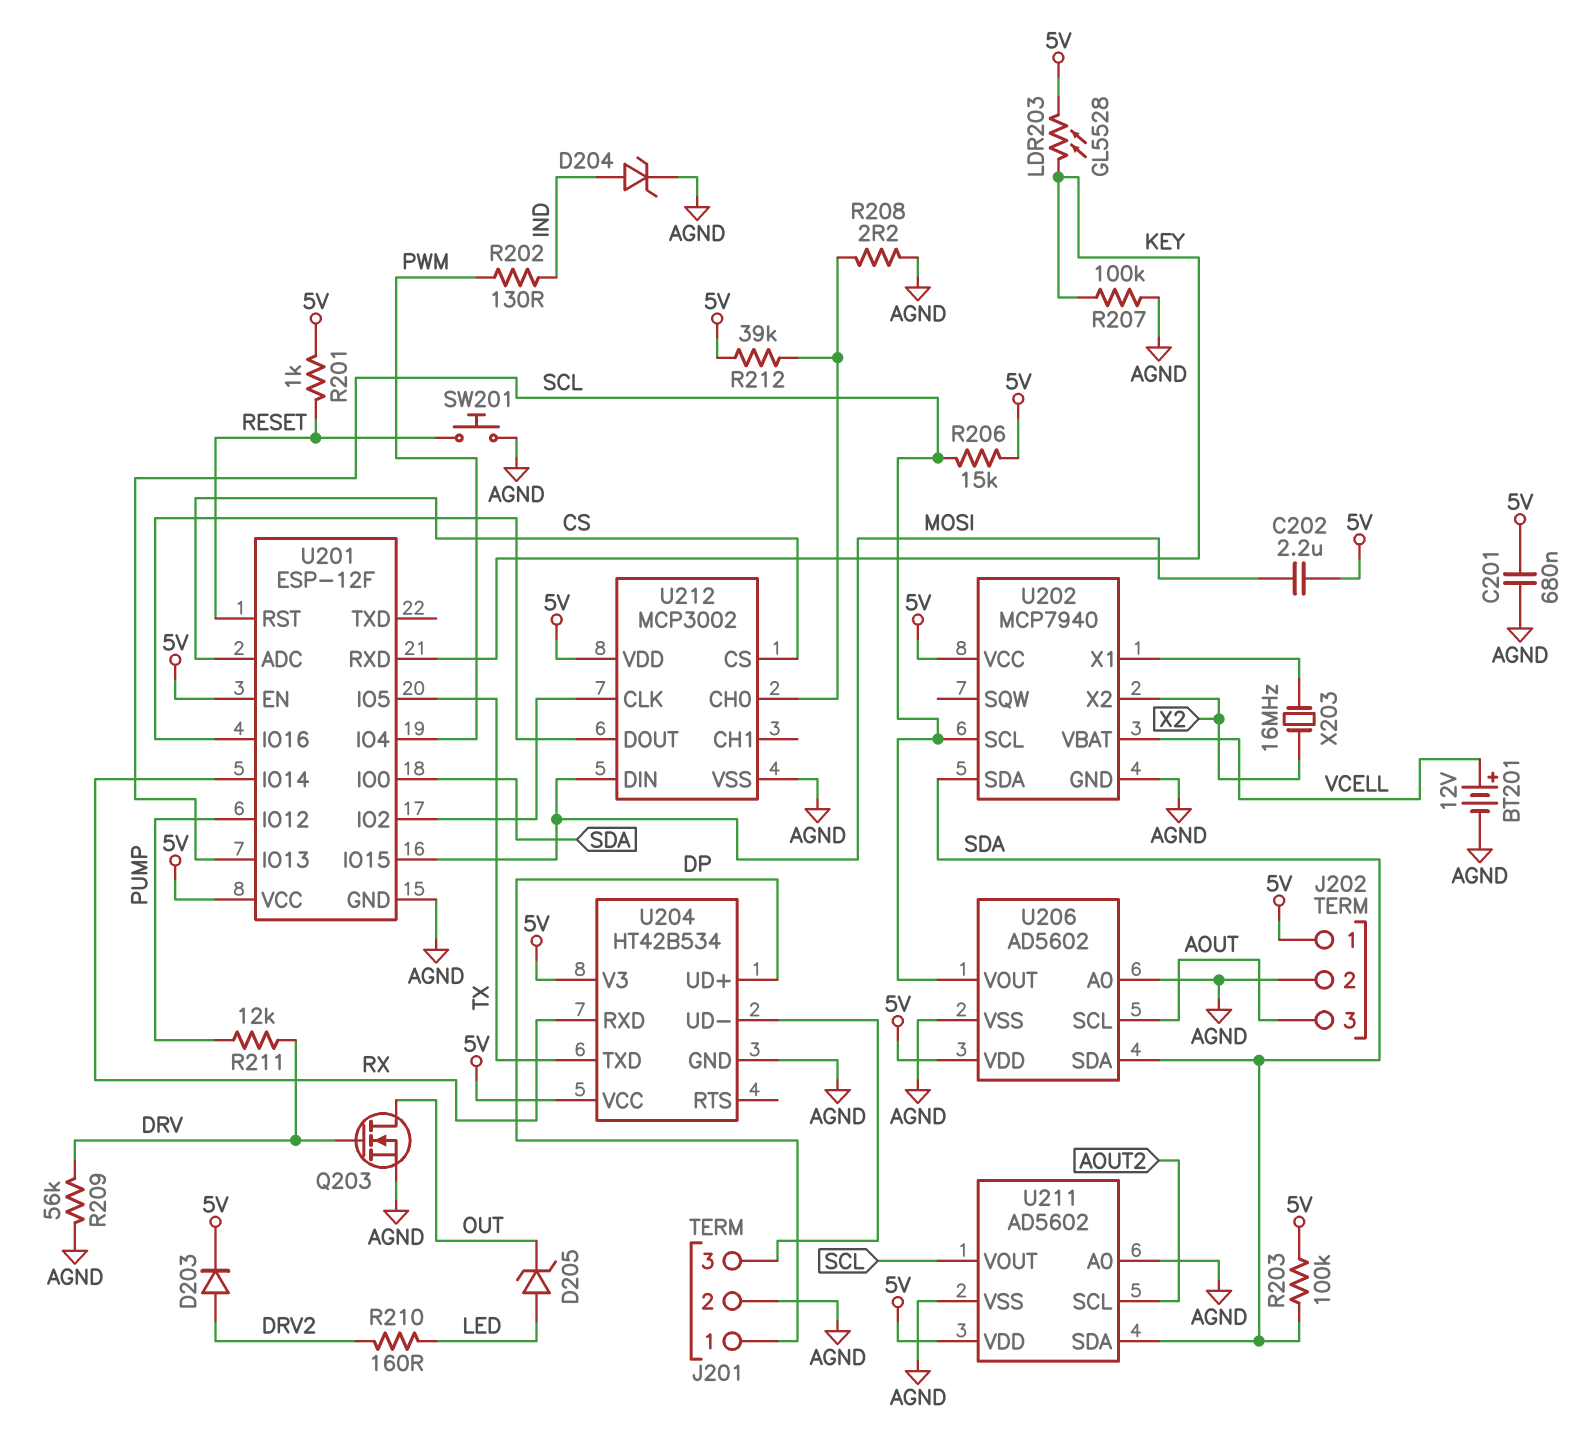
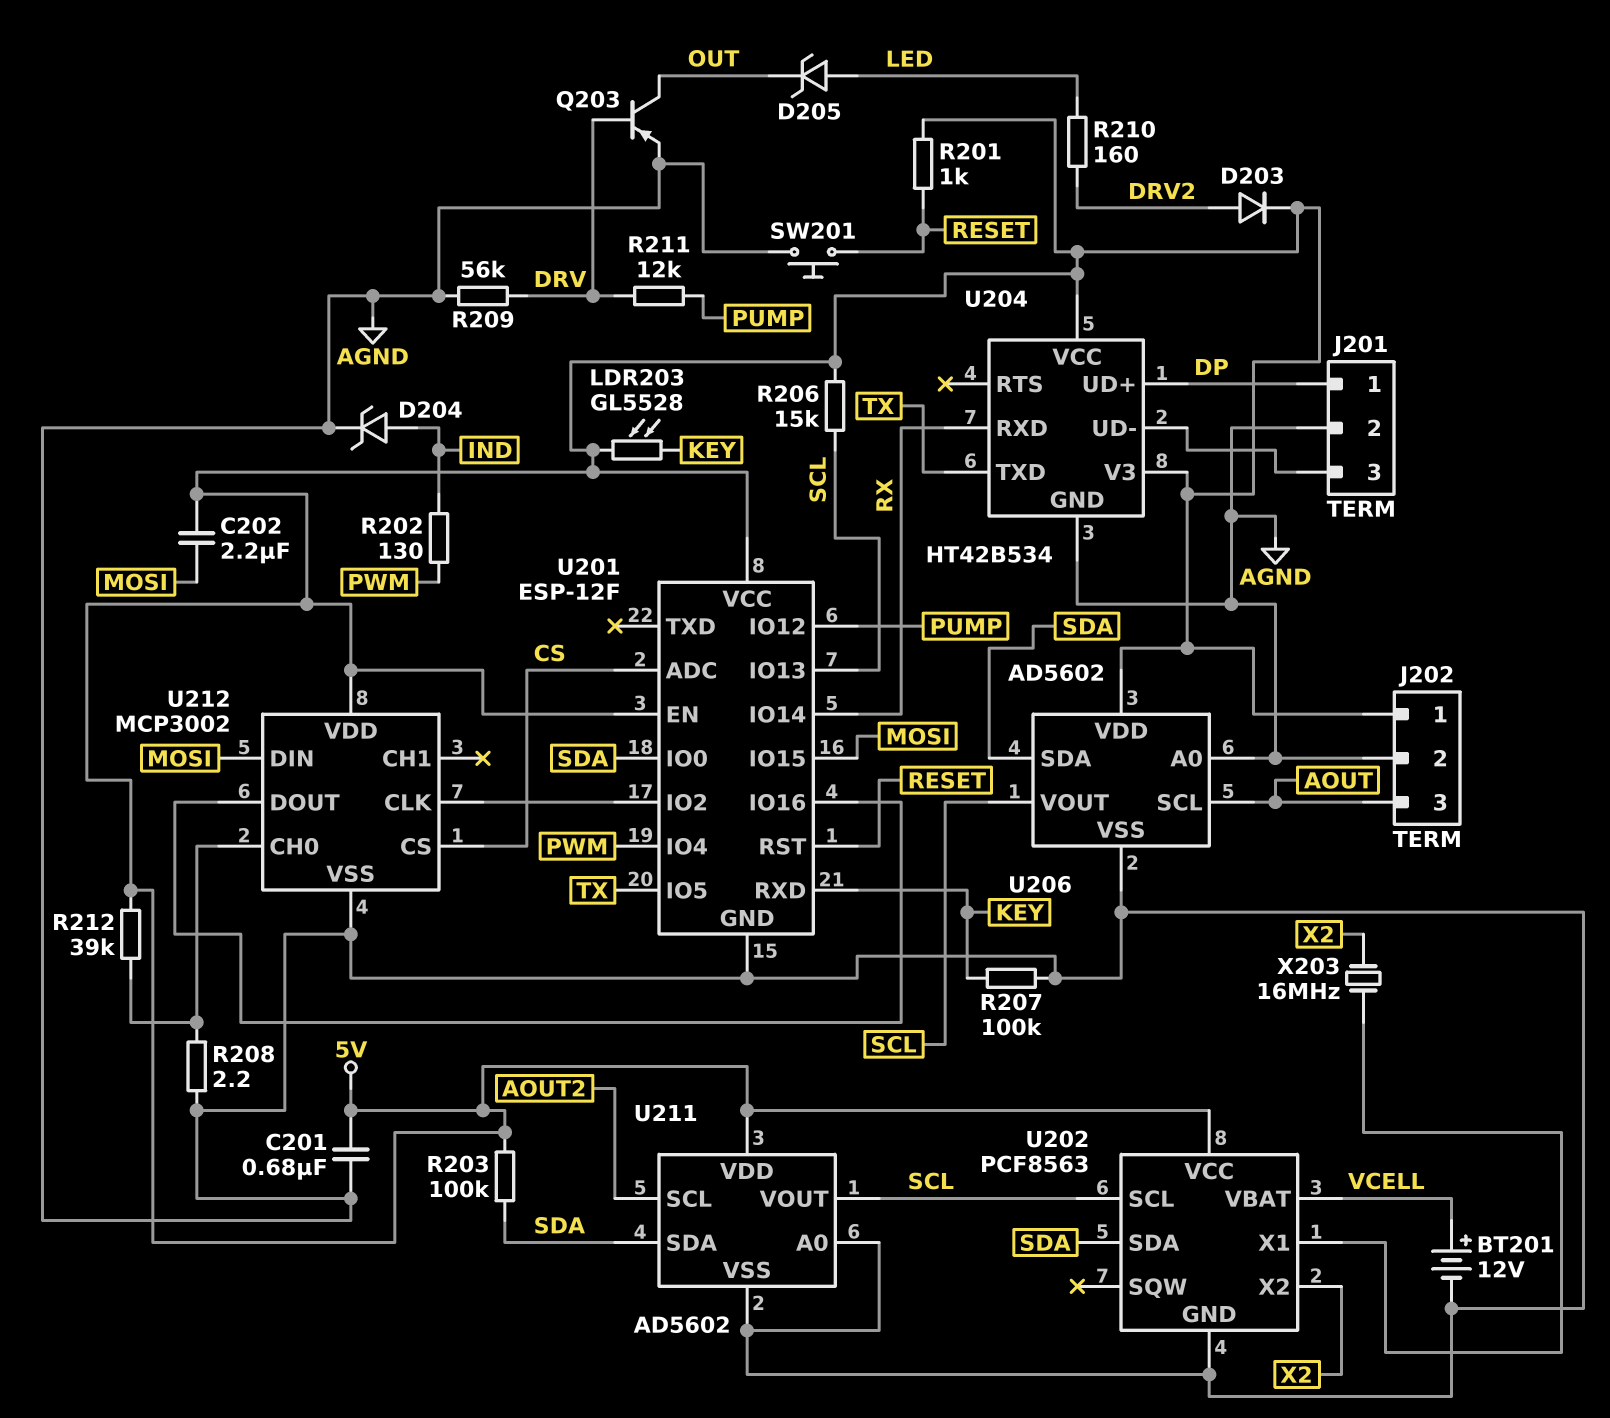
Q203: NMOS (G DRV, D OUT, S AGND) -> PNP (B DRV, C OUT, E AGND)
U202: MCP7940 -> PCF8563

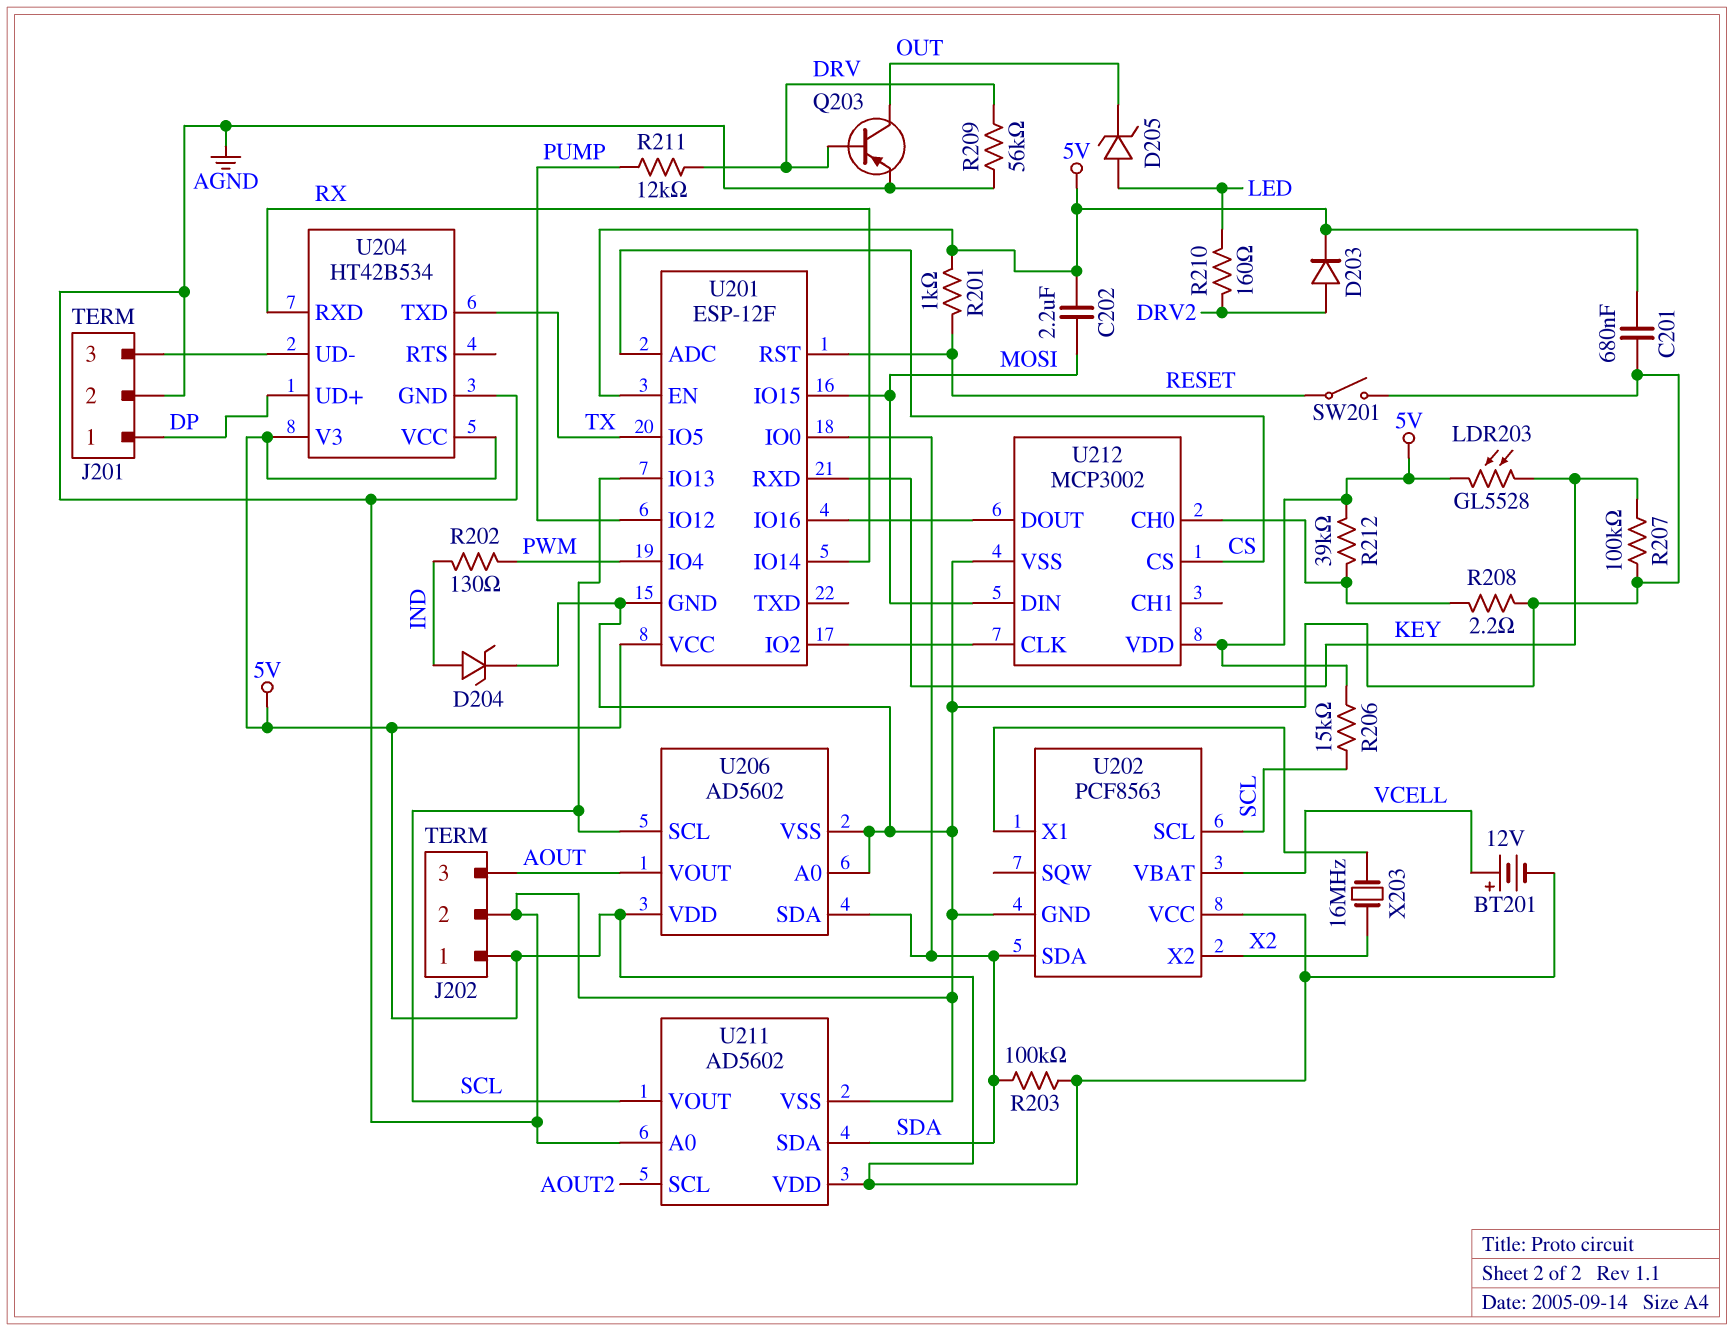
BT201: 12V (plus VCELL, minus AGND) -> 12V (plus VCELL, minus 5V)
SW201: button (AGND, RESET) -> switch (AGND, RESET)
U206 pin SCL: AOUT -> SCL
U206 pin VOUT: SCL -> AOUT

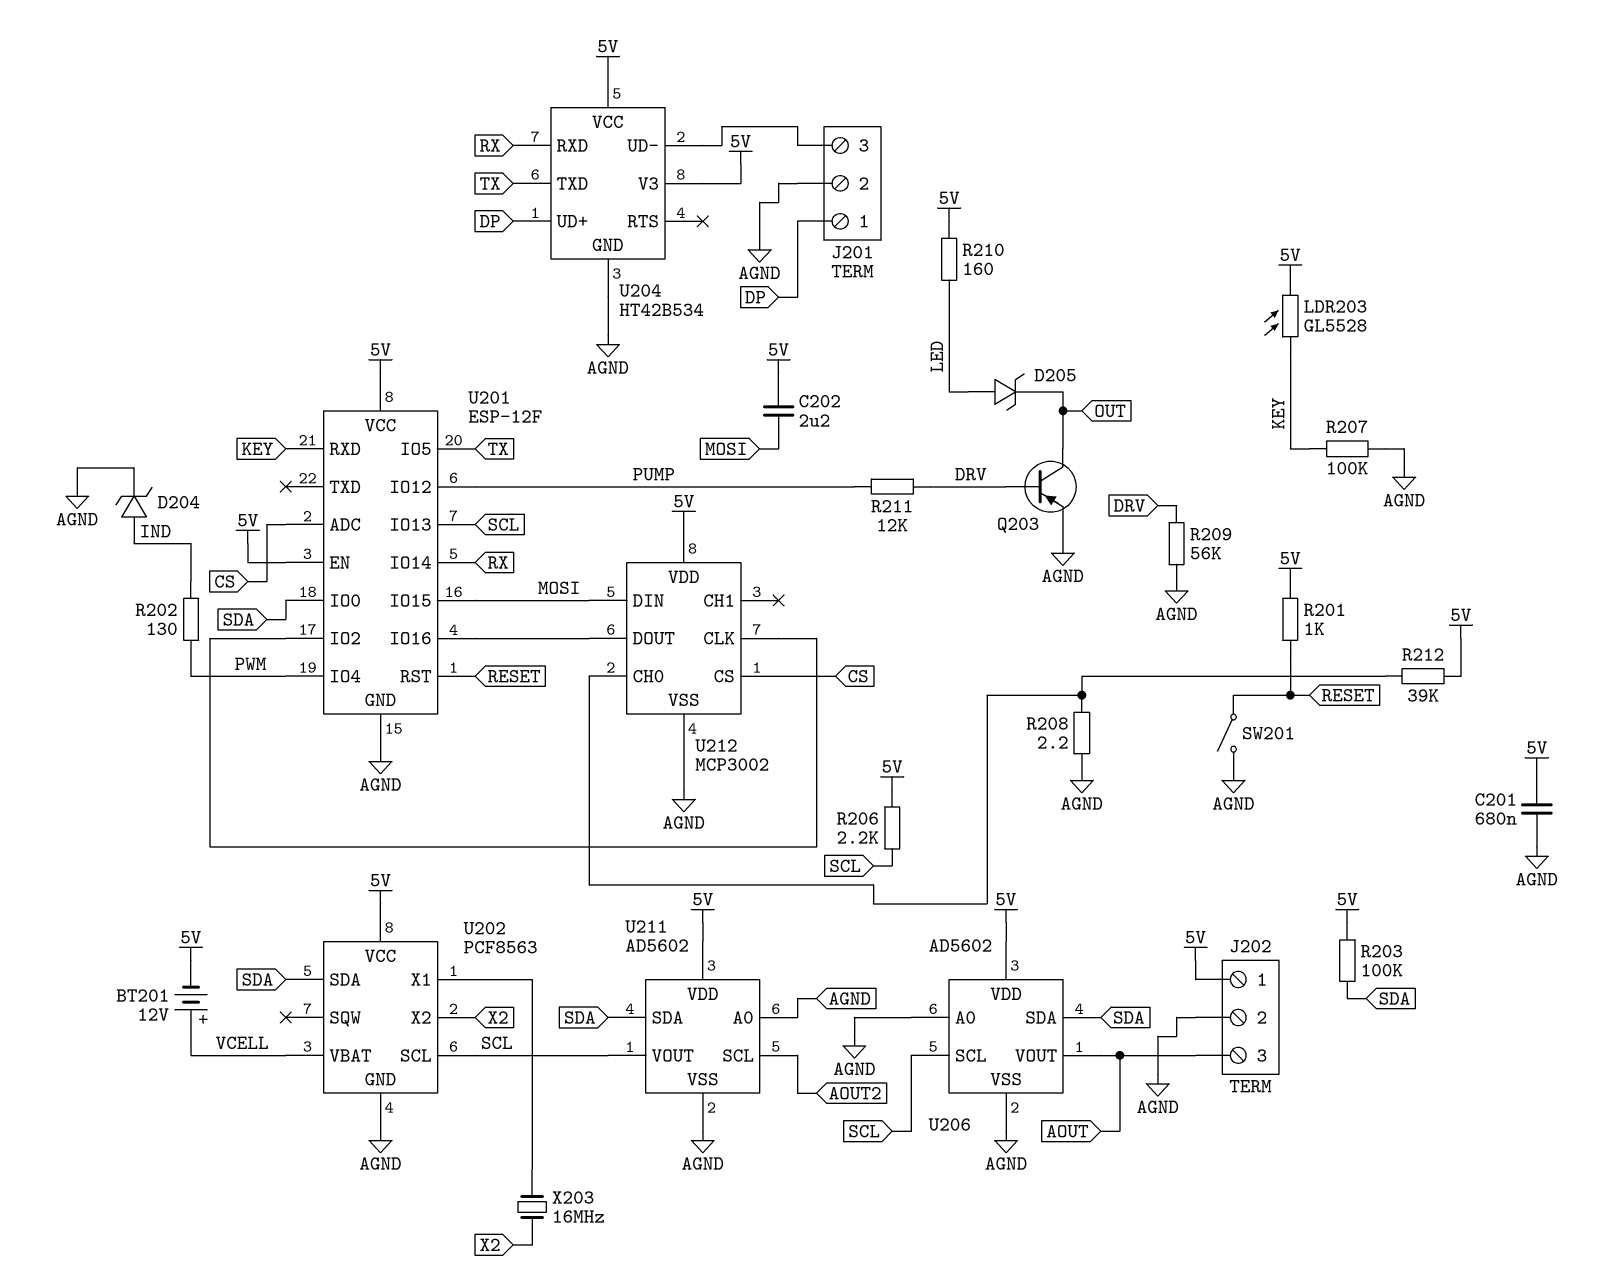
D203: diode (A DRV2, K 5V) -> none
R206: 15k (5V, SCL) -> 2.2k (5V, SCL)
R210: 160 (DRV2, LED) -> 160 (5V, LED)

